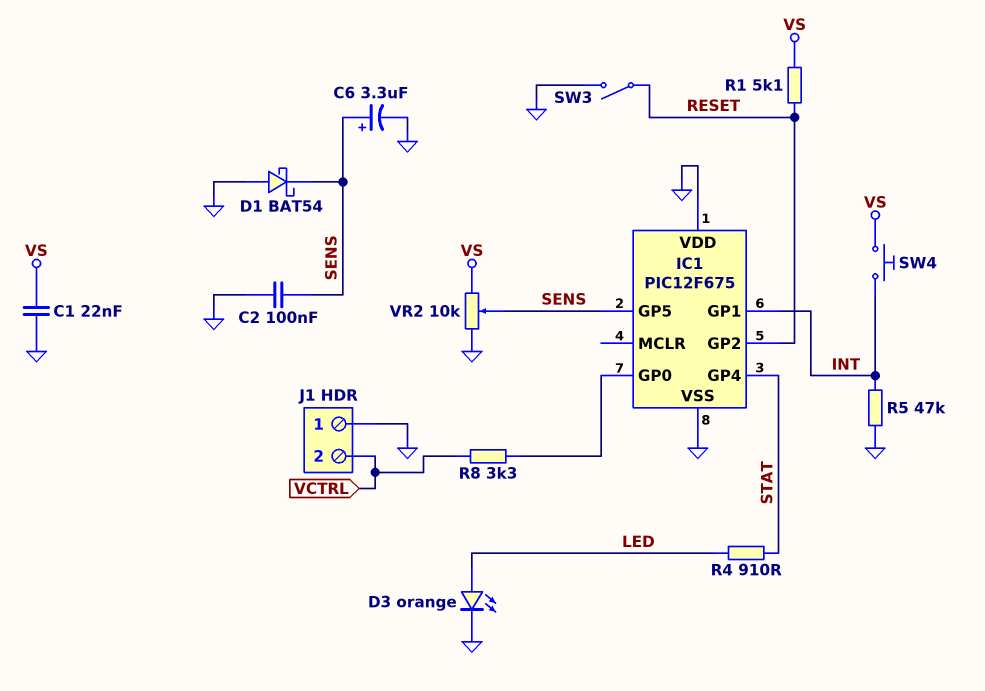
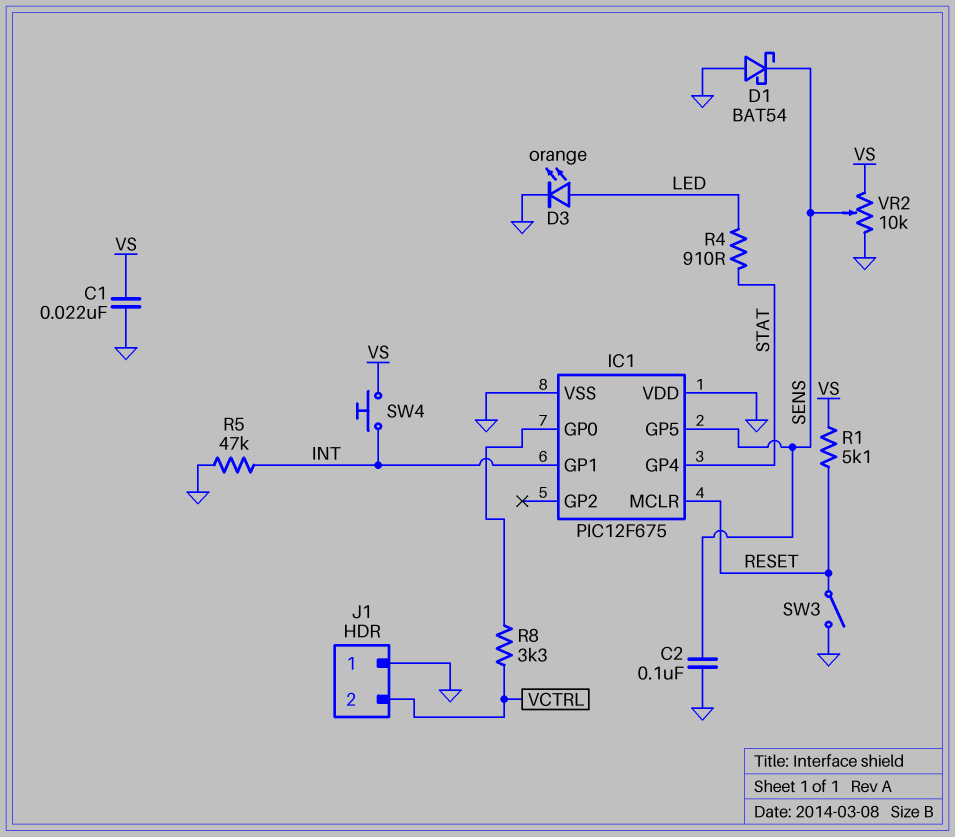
C6: 3.3uF (plus SENS, minus GND) -> none
IC1 pin GP2: RESET -> none
IC1 pin MCLR: none -> RESET

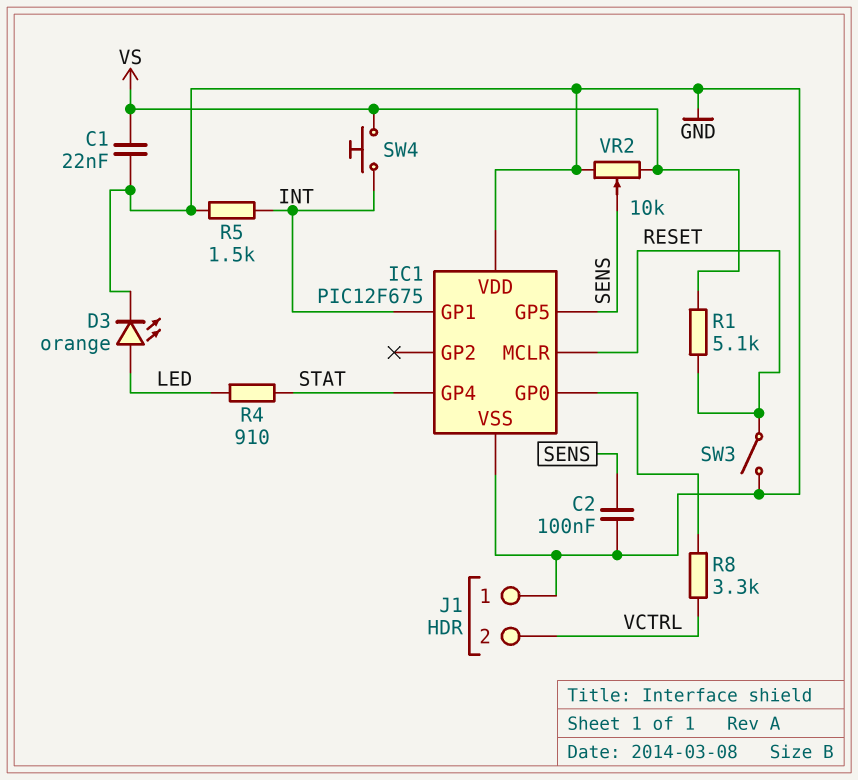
D1: schottky BAT54 (A GND, K SENS) -> none
R5: 47k (GND, INT) -> 1.5k (GND, INT)

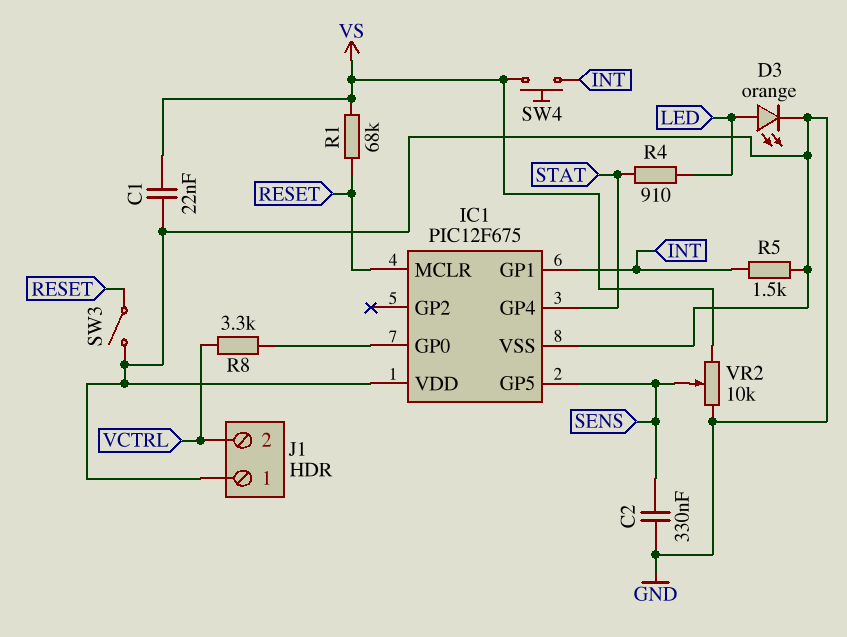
C2: 100nF (GND, SENS) -> 330nF (GND, SENS)
R1: 5.1k (RESET, VS) -> 68k (RESET, VS)

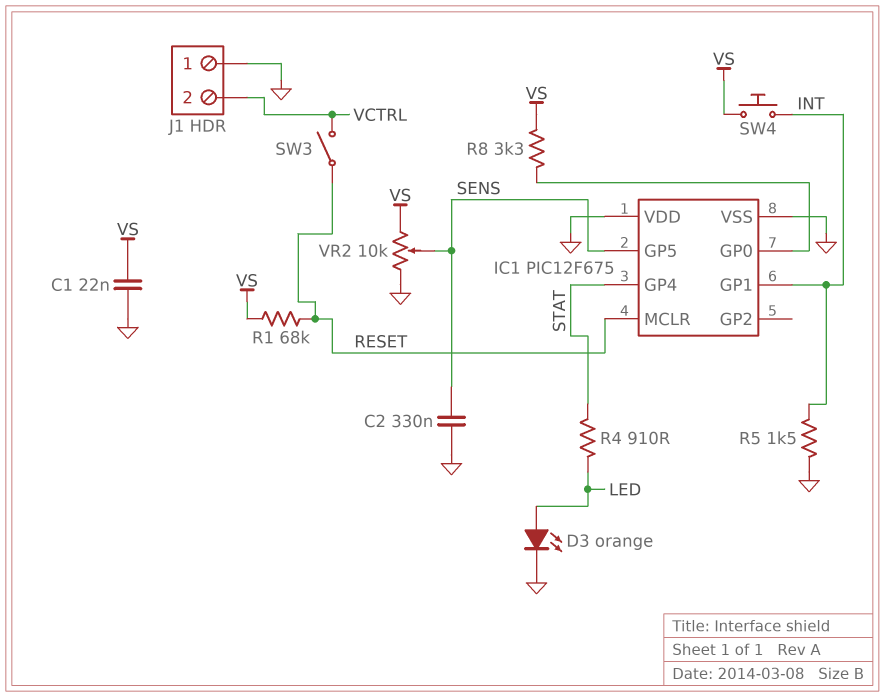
R8: 3.3k (IC1/GP0, VCTRL) -> 3.3k (IC1/GP0, VS)
SW3: switch (GND, RESET) -> switch (RESET, VCTRL)

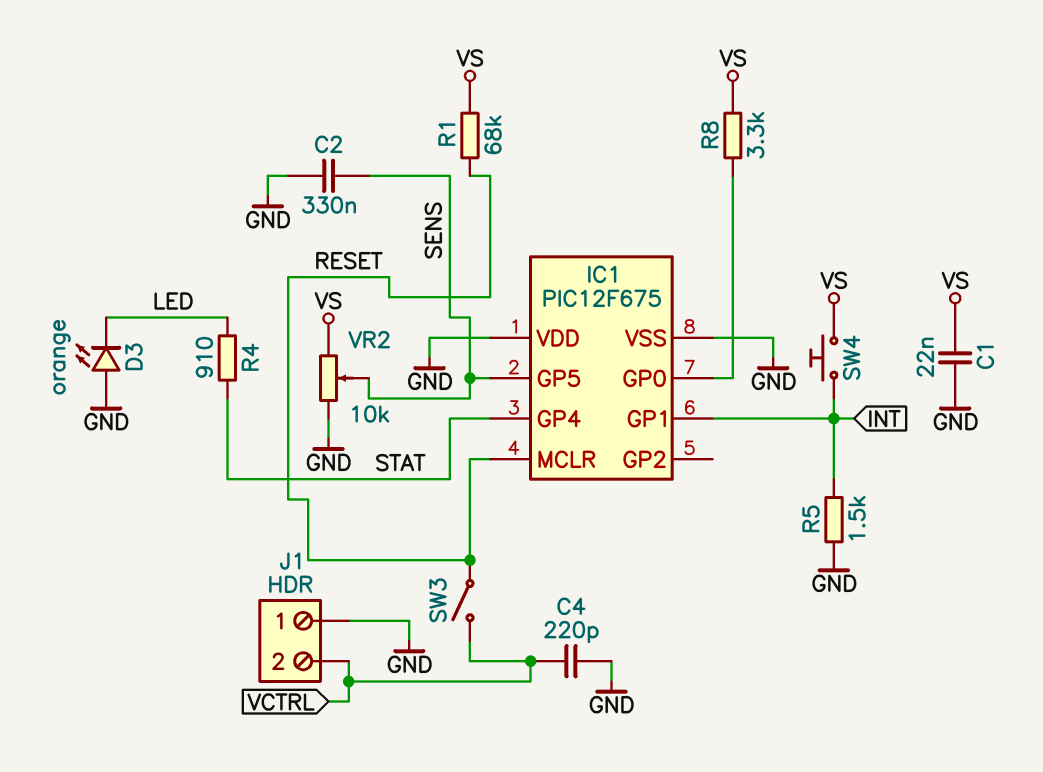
C4: none -> 220pF (GND, VCTRL)
D3: LED orange (A LED, K GND) -> LED orange (A GND, K LED)

